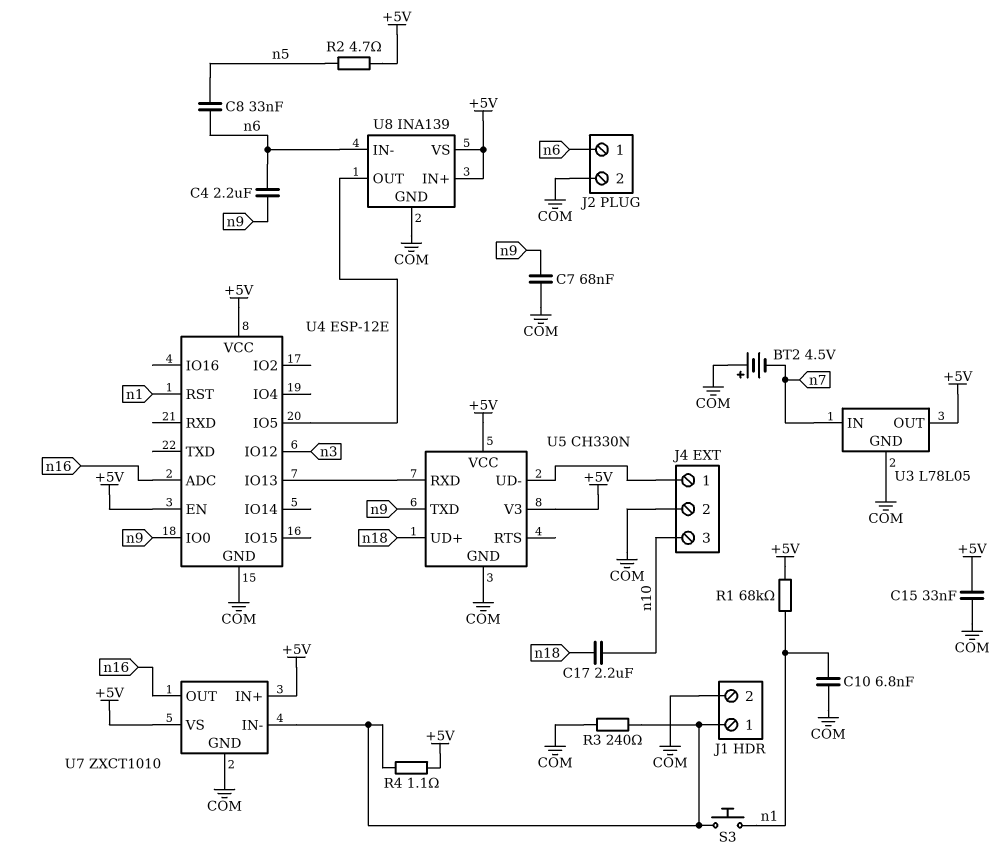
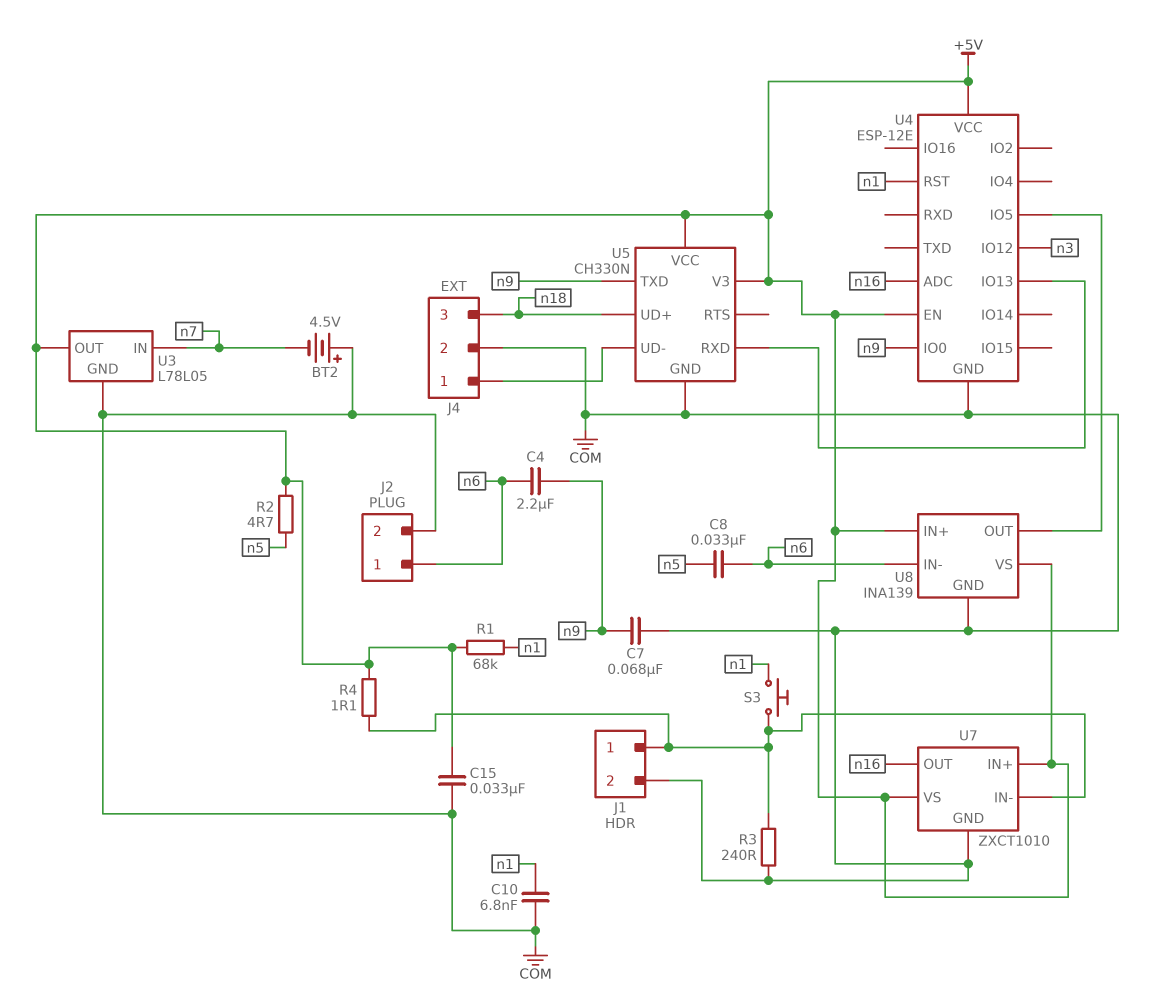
C17: 2.2uF (n10, n18) -> none
J4 pin 3: n10 -> n18

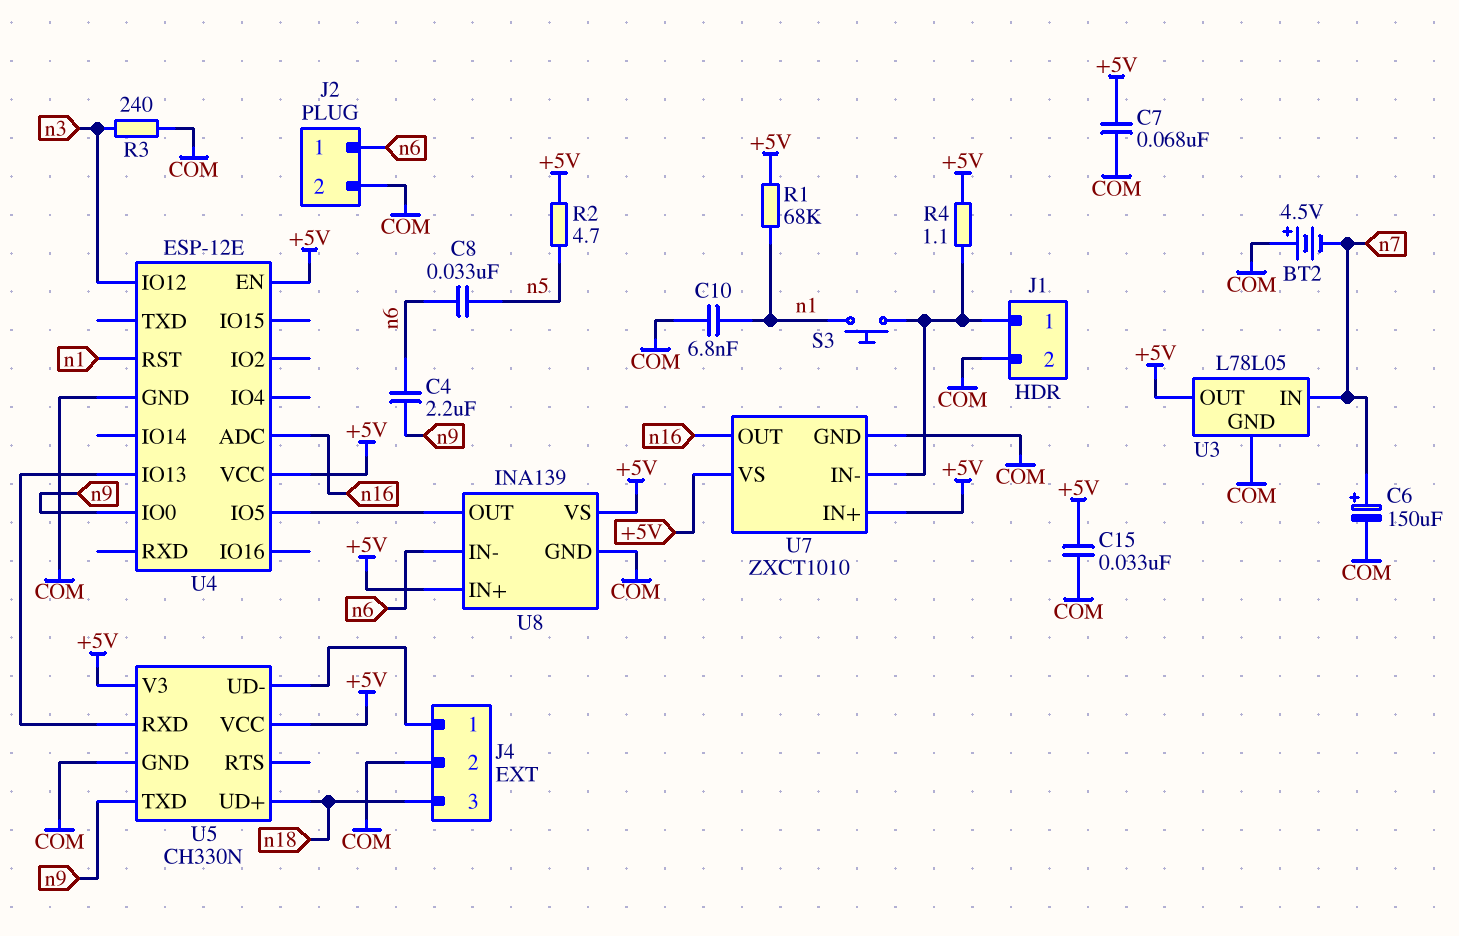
C6: none -> 150uF (plus n7, minus COM)
C7: 68nF (COM, n9) -> 68nF (+5V, COM)
R3: 240 (COM, J1/1) -> 240 (COM, n3)

